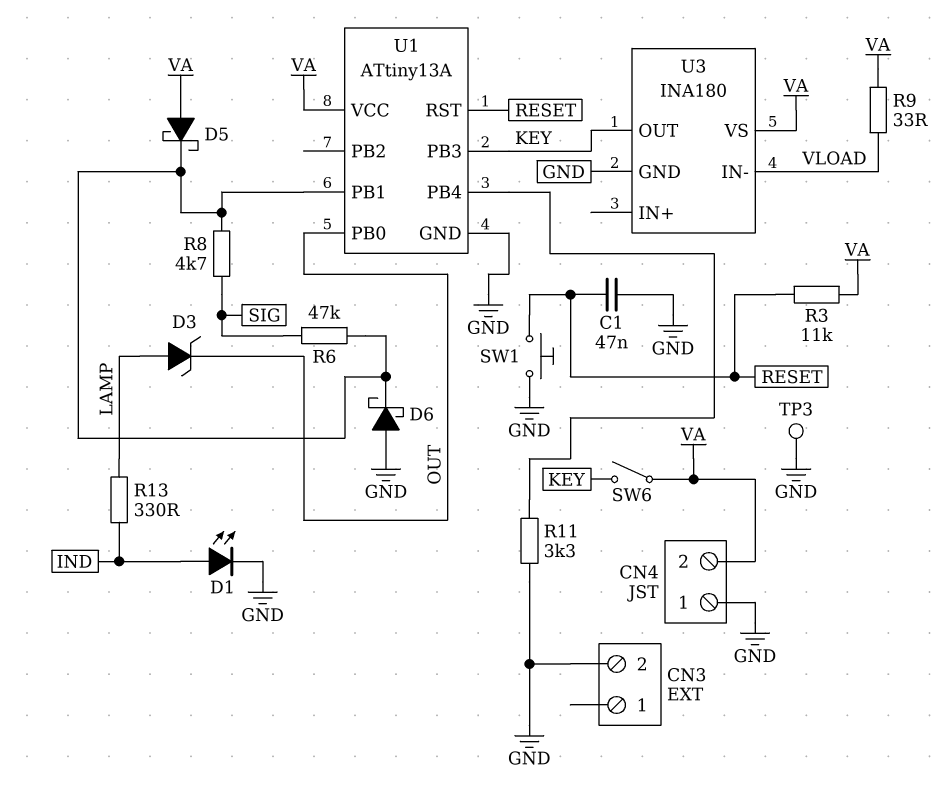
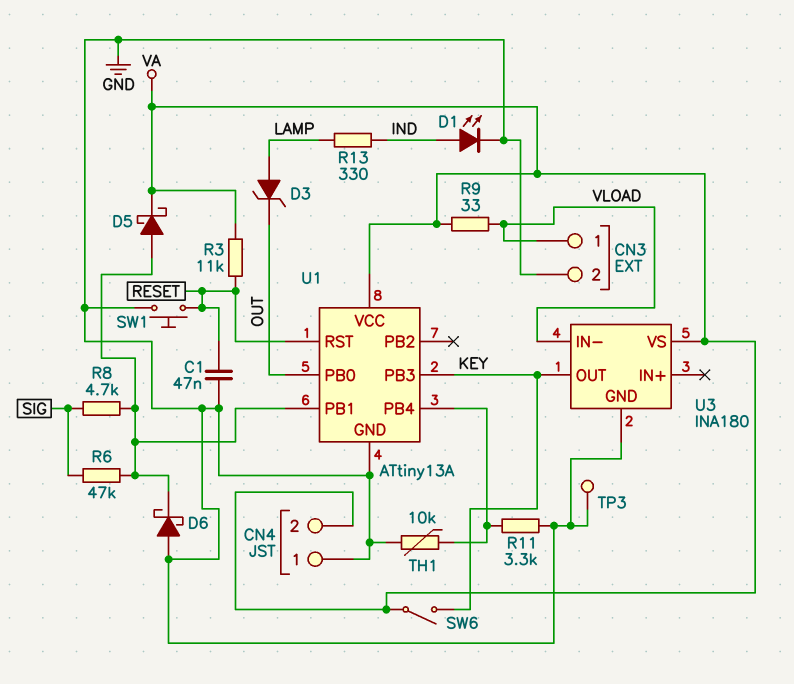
CN3 pin 1: none -> VLOAD
D5: schottky (A VA, K U1/PB1) -> schottky (A U1/PB1, K VA)
TH1: none -> 10k (GND, U1/PB4)

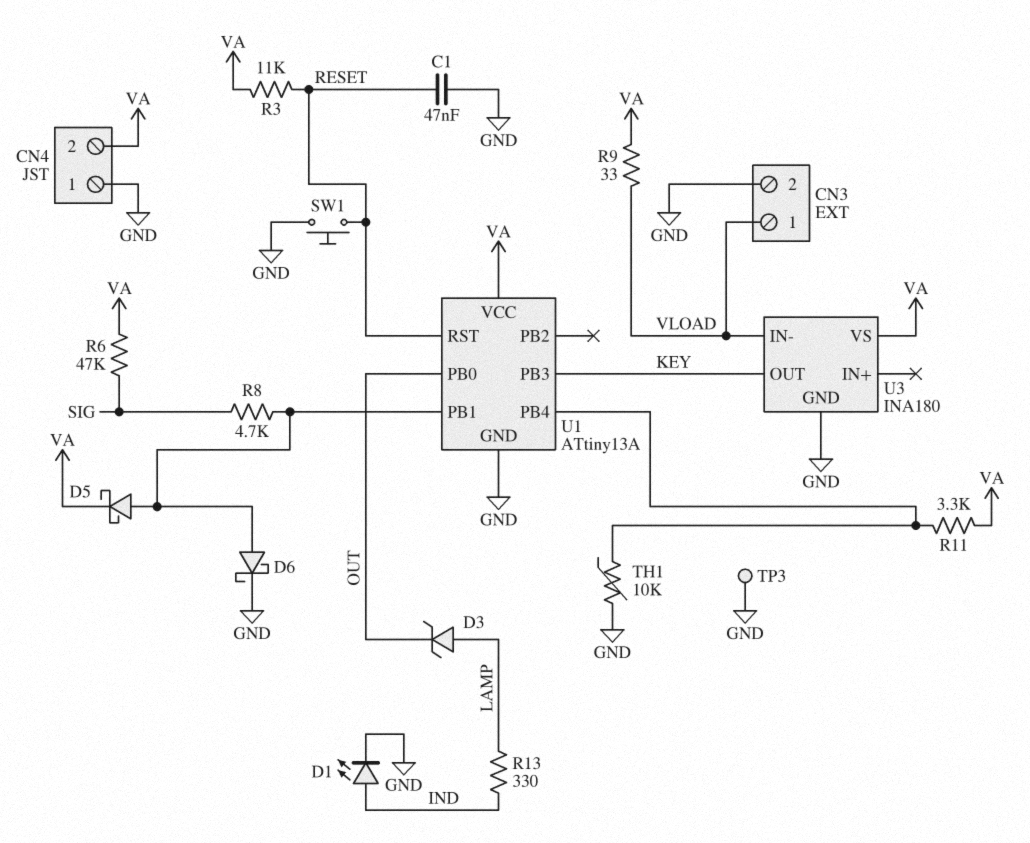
D6: schottky (A GND, K U1/PB1) -> schottky (A U1/PB1, K GND)
R6: 47k (SIG, U1/PB1) -> 47k (SIG, VA)
R11: 3.3k (GND, U1/PB4) -> 3.3k (U1/PB4, VA)
SW6: switch (KEY, VA) -> none

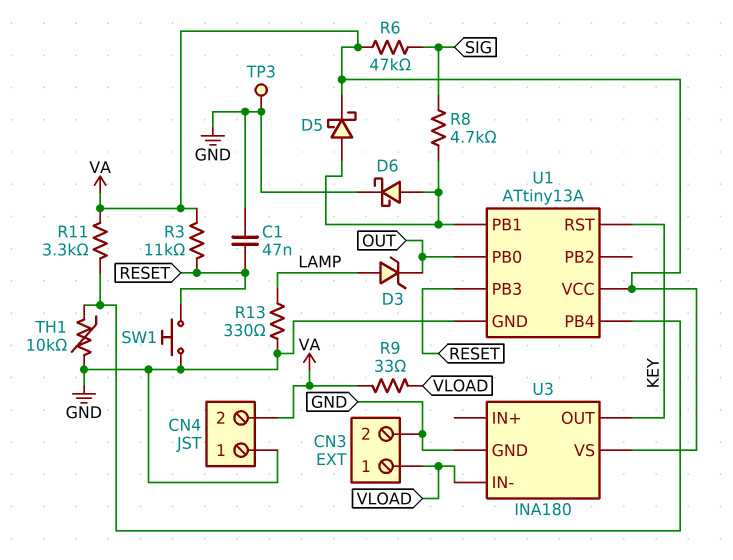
D1: LED (A IND, K GND) -> none
R13: 330 (IND, LAMP) -> 330 (GND, LAMP)
U1 pin PB3: KEY -> RESET
U1 pin RST: RESET -> KEY

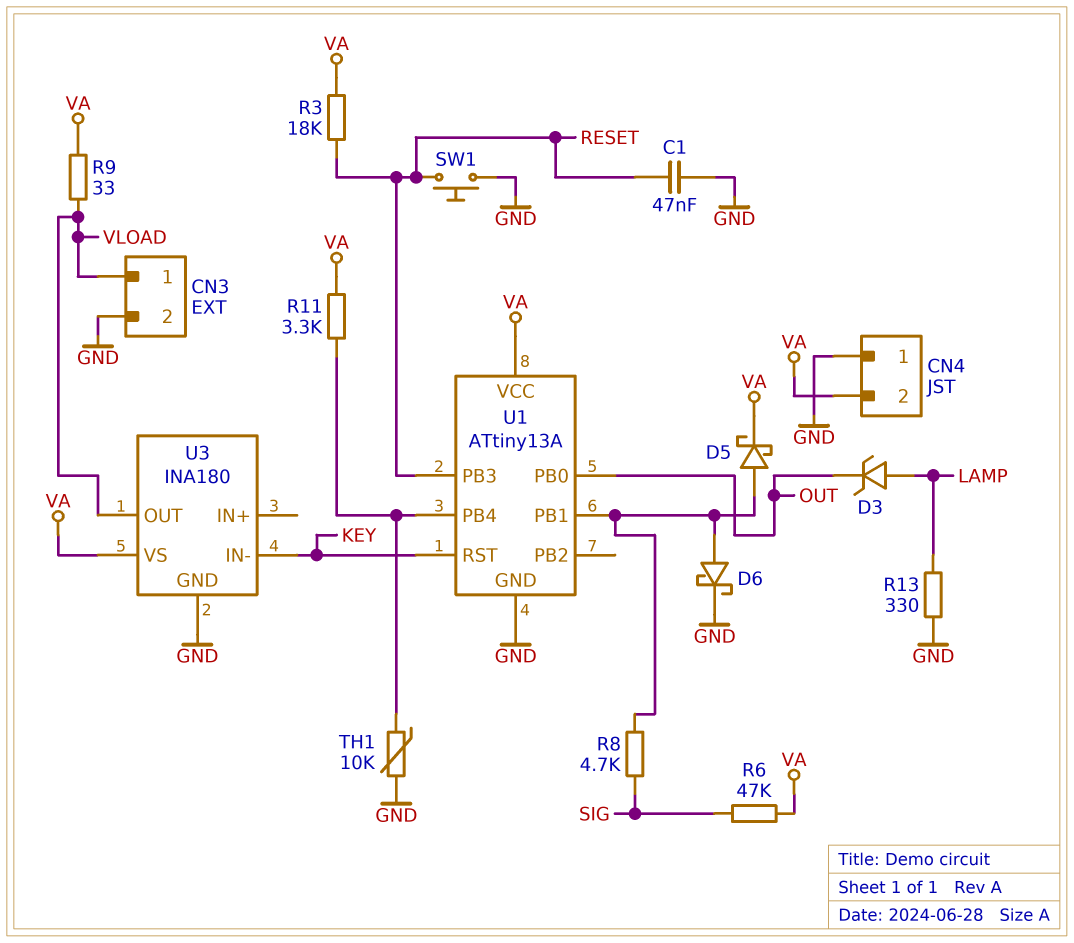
R3: 11k (RESET, VA) -> 18k (RESET, VA)
TP3: test point (GND) -> none
U3 pin IN-: VLOAD -> KEY
U3 pin OUT: KEY -> VLOAD

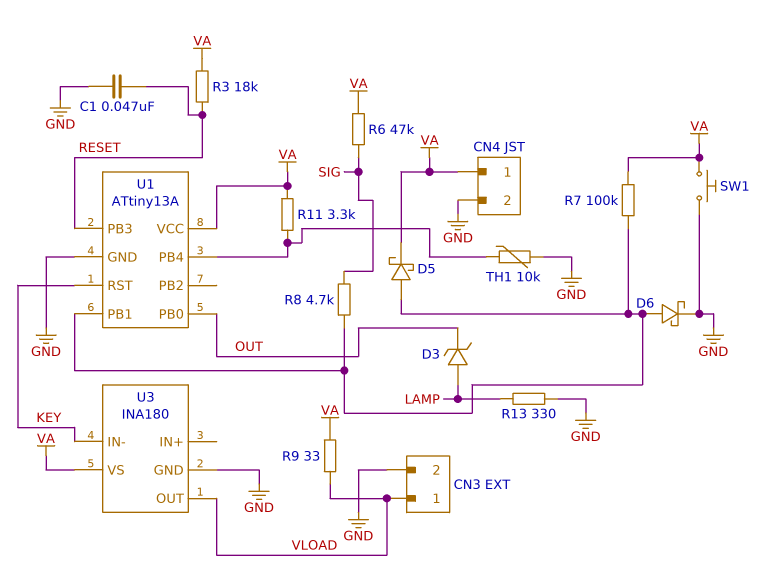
CN4 pin 1: GND -> VA
CN4 pin 2: VA -> GND
R7: none -> 100k (U1/PB1, VA)
SW1: button (GND, RESET) -> button (GND, VA)

